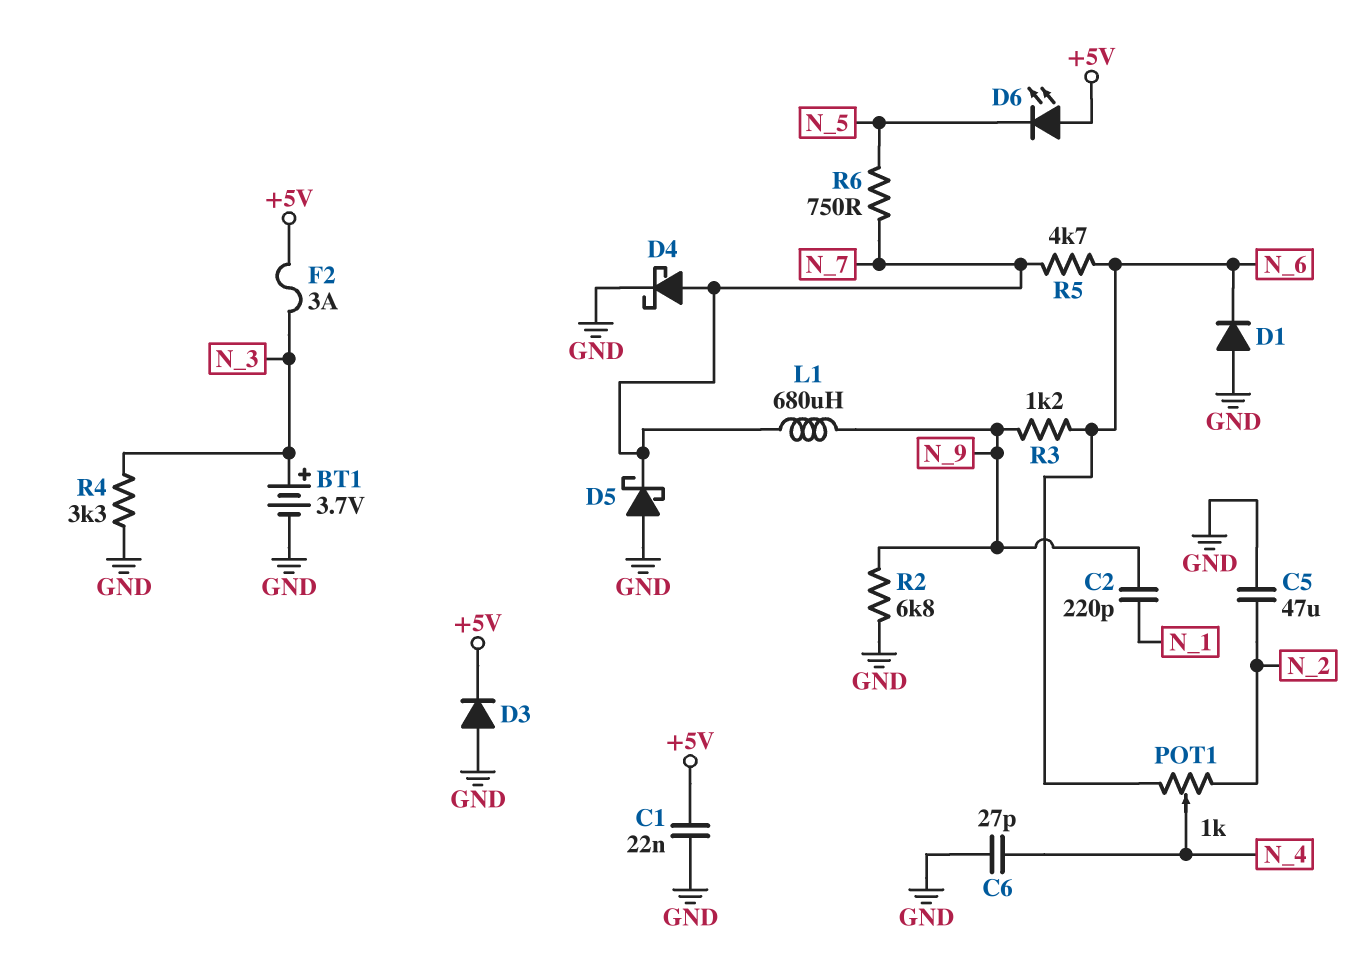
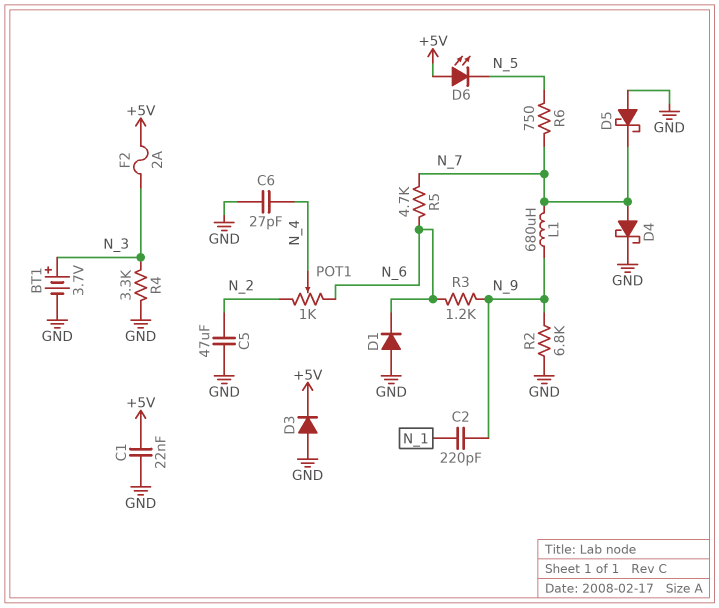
F2: 3A (+5V, N_3) -> 2A (+5V, N_3)

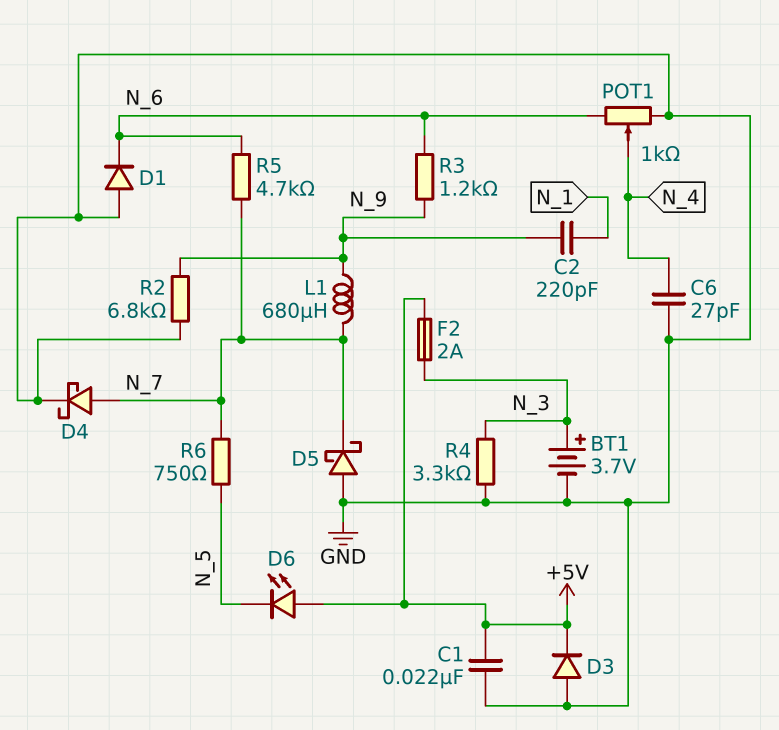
C5: 47uF (GND, N_2) -> none
POT1: 1k (N_2, N_6, wiper N_4) -> 1k (GND, N_6, wiper N_4)

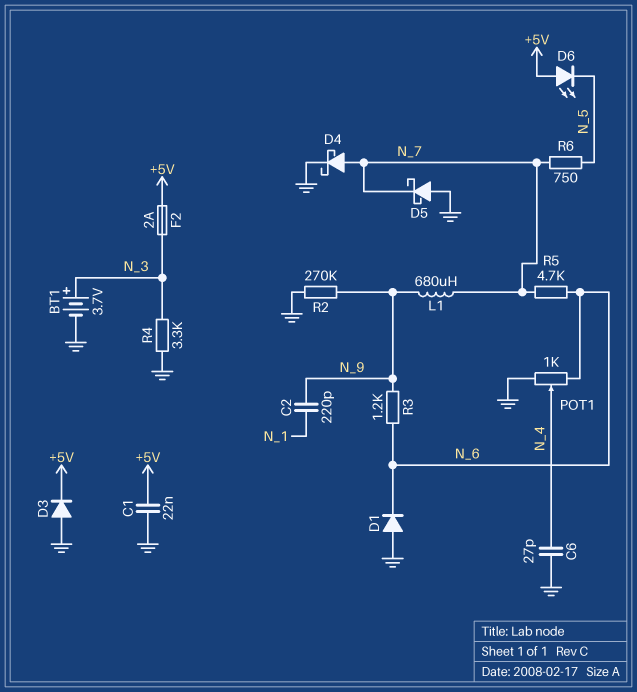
R2: 6.8k (GND, N_9) -> 270k (GND, N_9)

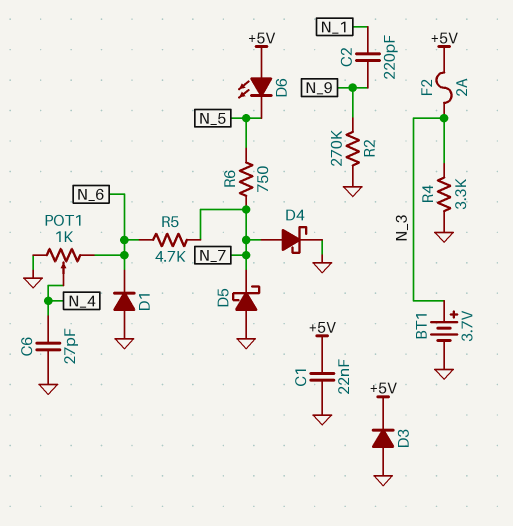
L1: 680uH (N_7, N_9) -> none
R3: 1.2k (N_6, N_9) -> none

